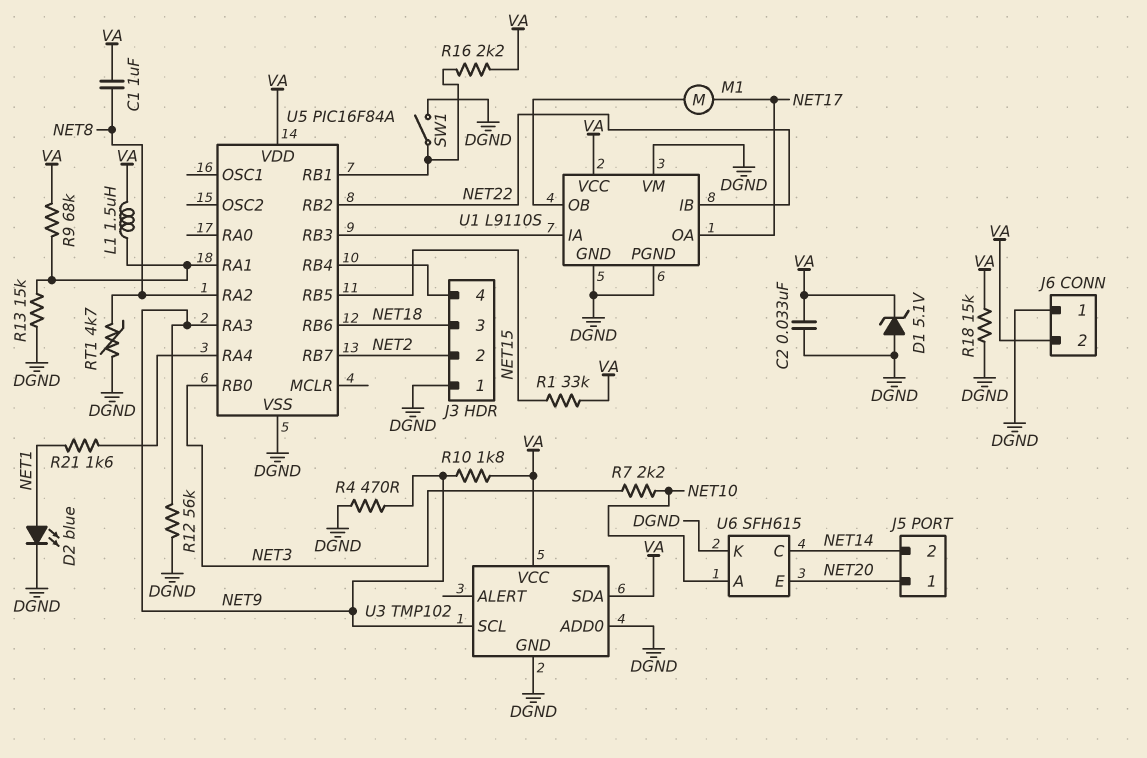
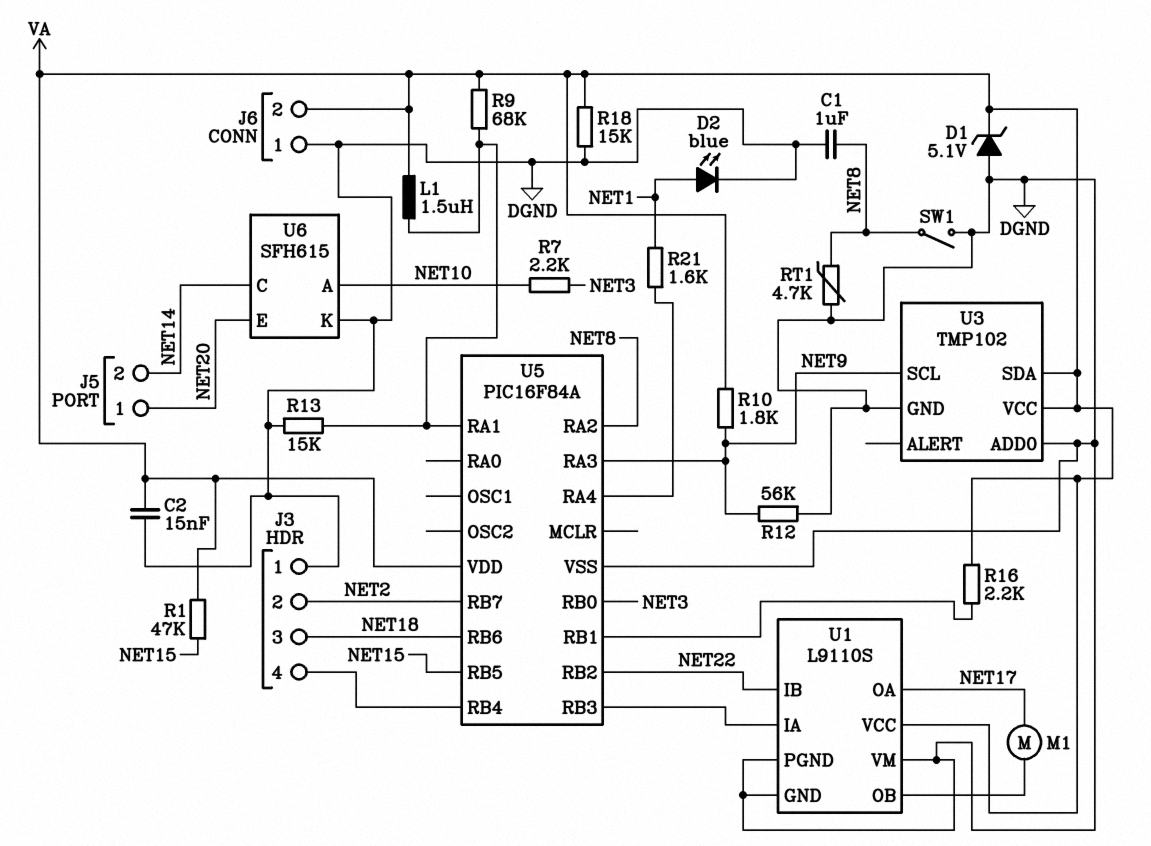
C1: 1uF (NET8, VA) -> 1uF (DGND, NET8)
C2: 33nF (DGND, VA) -> 15nF (DGND, VA)
R1: 33k (NET15, VA) -> 47k (NET15, VA)
R4: 470 (DGND, NET9) -> none
SW1: switch (DGND, U5/RB1) -> switch (DGND, NET8)

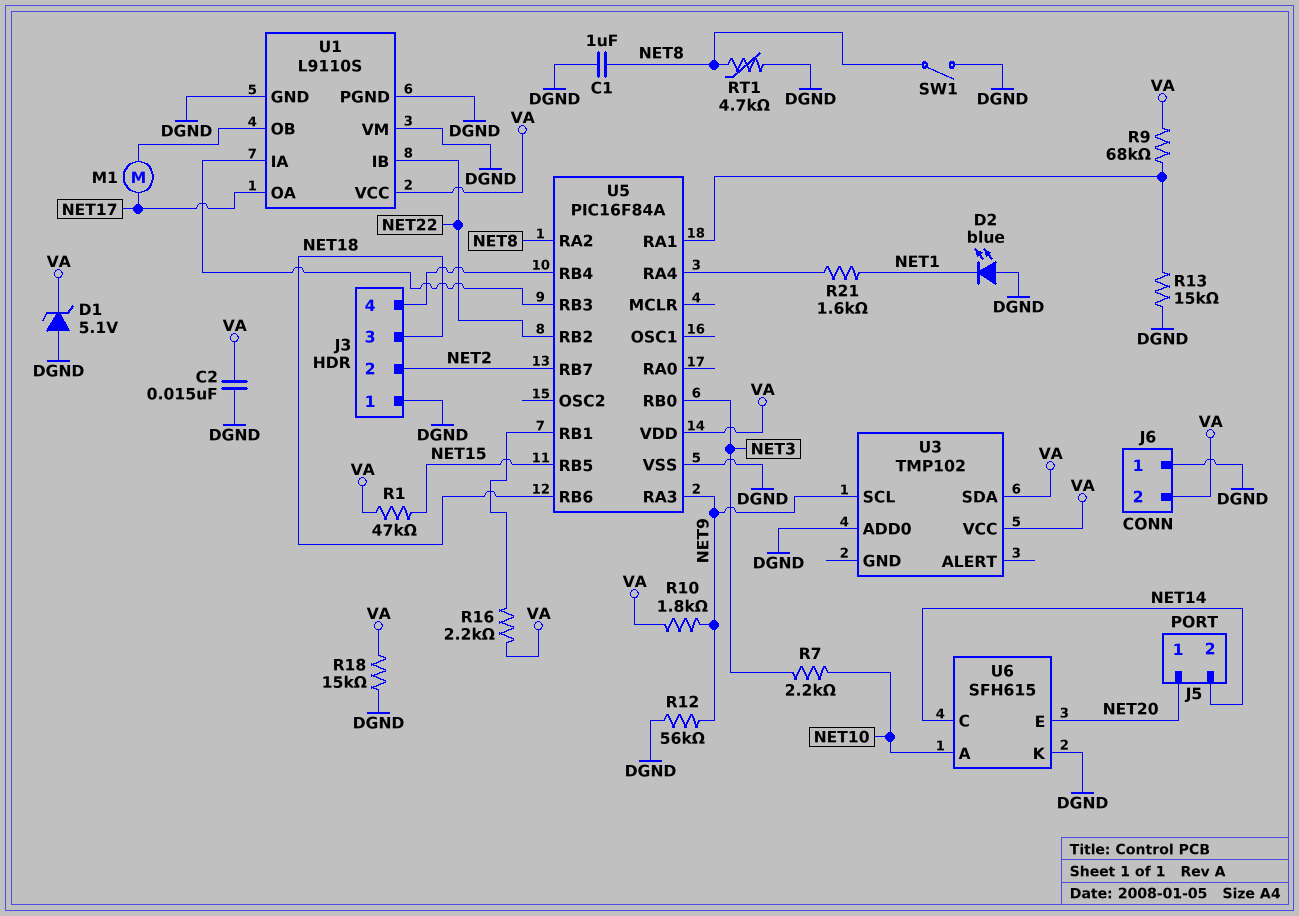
D2: LED blue (A NET1, K DGND) -> LED blue (A DGND, K NET1)
L1: 1.5uH (U5/RA1, VA) -> none
U3 pin GND: DGND -> none

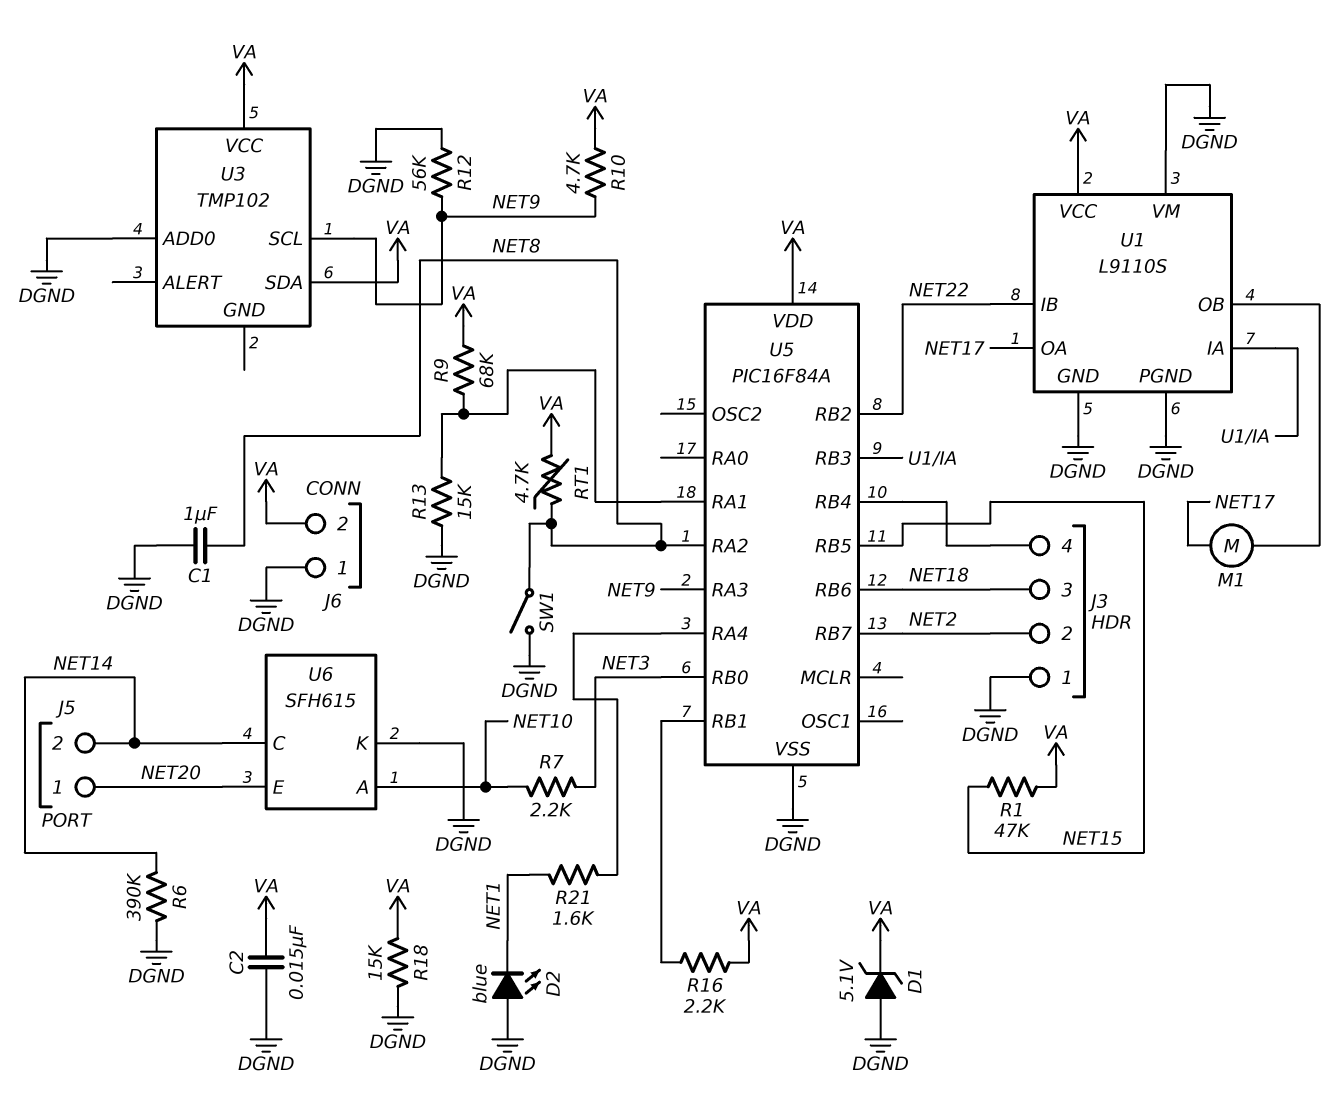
R6: none -> 390k (DGND, NET14)
R10: 1.8k (NET9, VA) -> 4.7k (NET9, VA)
RT1: 4.7k (DGND, NET8) -> 4.7k (NET8, VA)

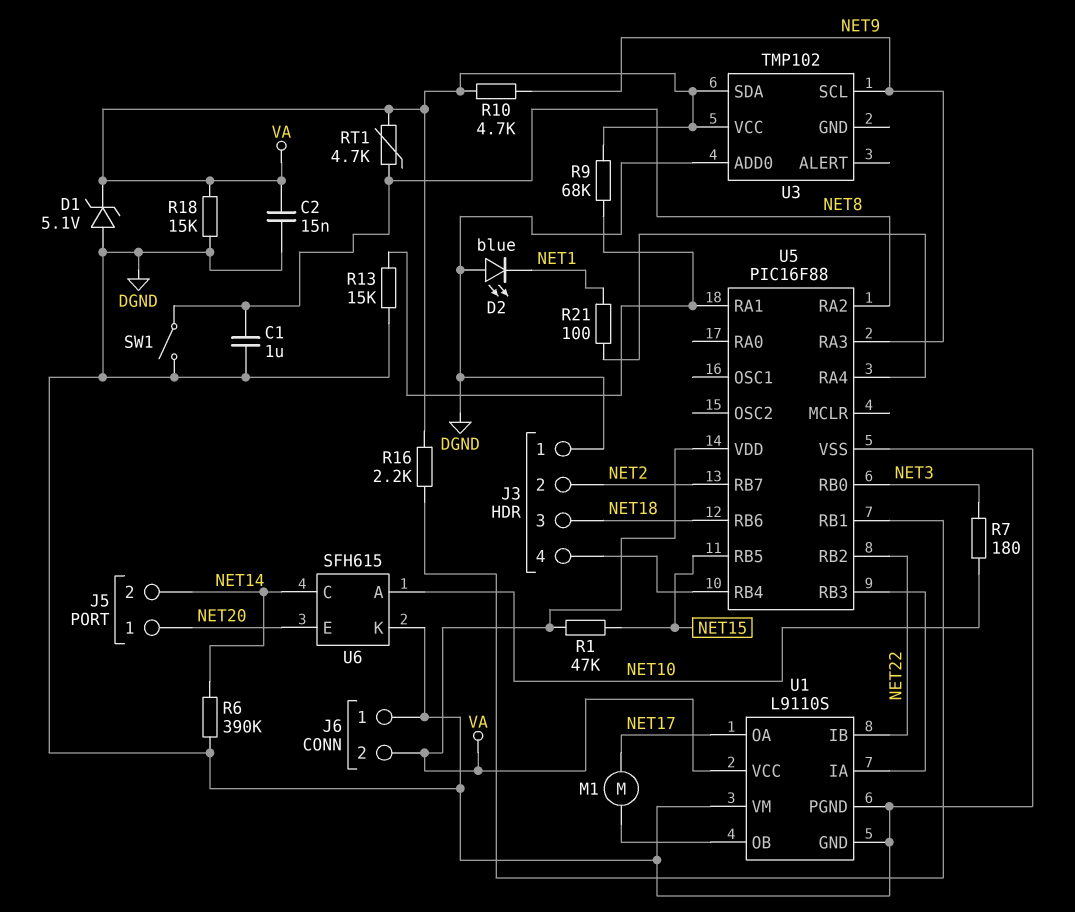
R7: 2.2k (NET3, NET10) -> 180 (NET3, NET10)
R12: 56k (DGND, NET9) -> none
R21: 1.6k (NET1, U5/RA4) -> 100 (NET1, U5/RA4)
U5: PIC16F84A -> PIC16F88

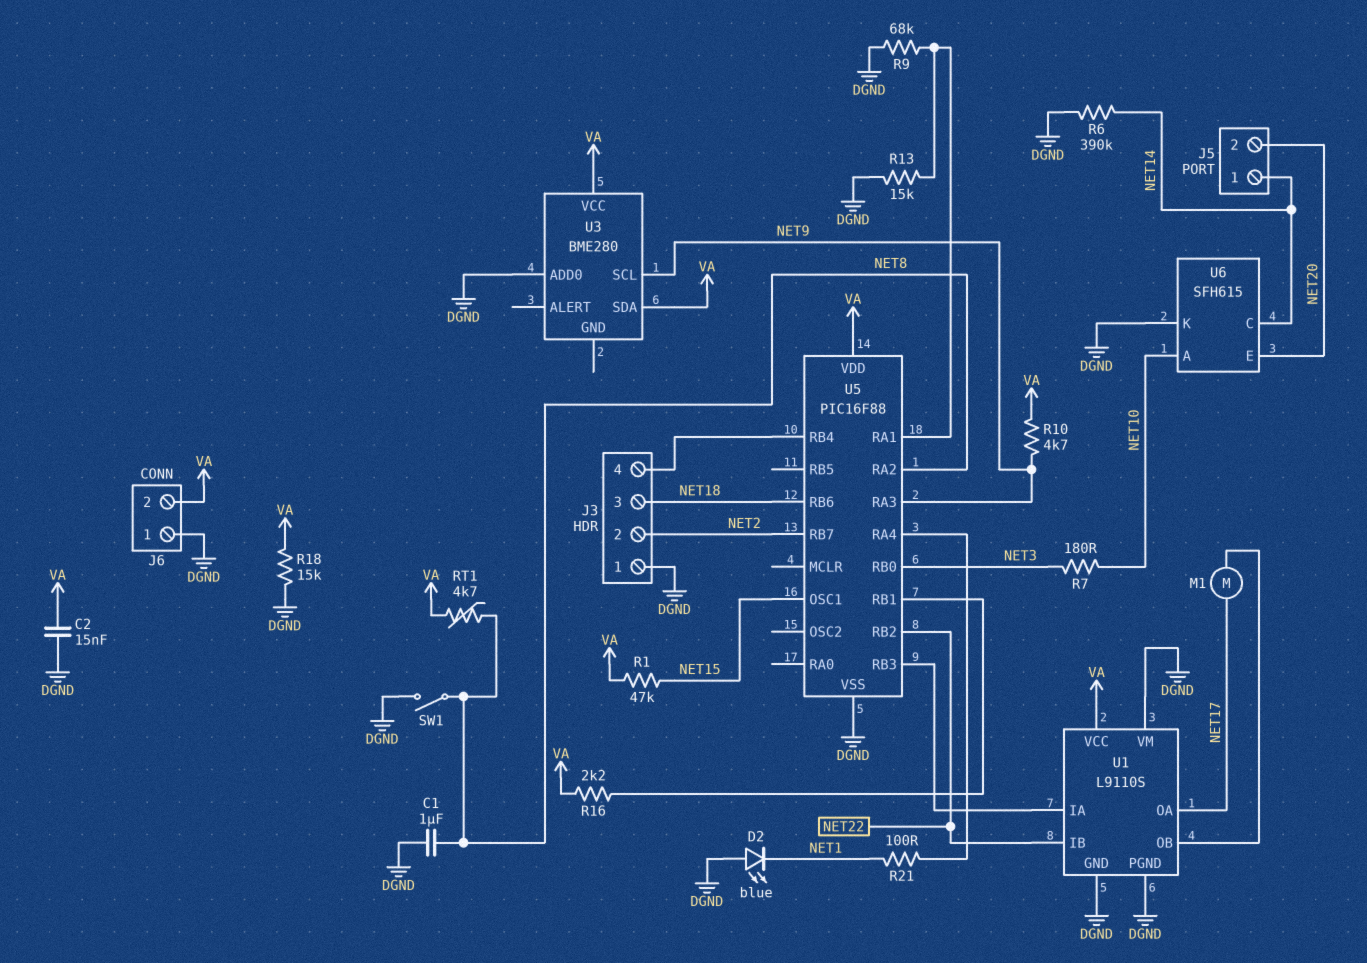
D1: zener 5.1V (A DGND, K VA) -> none
J5 pin 1: NET20 -> NET14
J5 pin 2: NET14 -> NET20
R9: 68k (U5/RA1, VA) -> 68k (DGND, U5/RA1)
U3: TMP102 -> BME280
U5 pin OSC1: none -> NET15
U5 pin RB5: NET15 -> none

